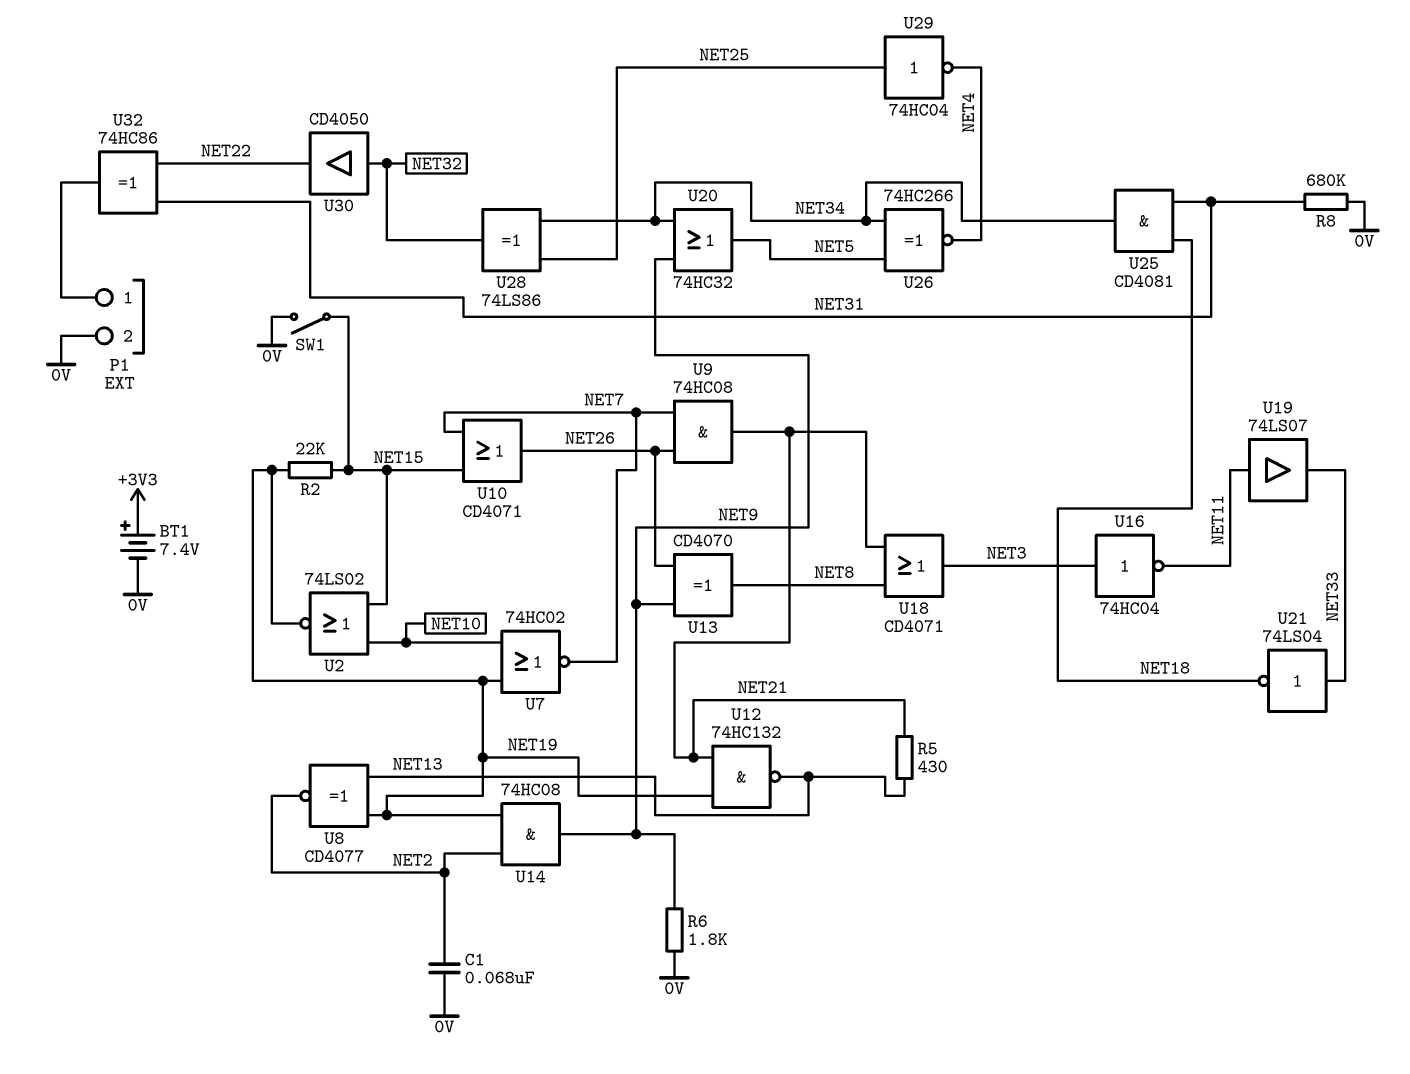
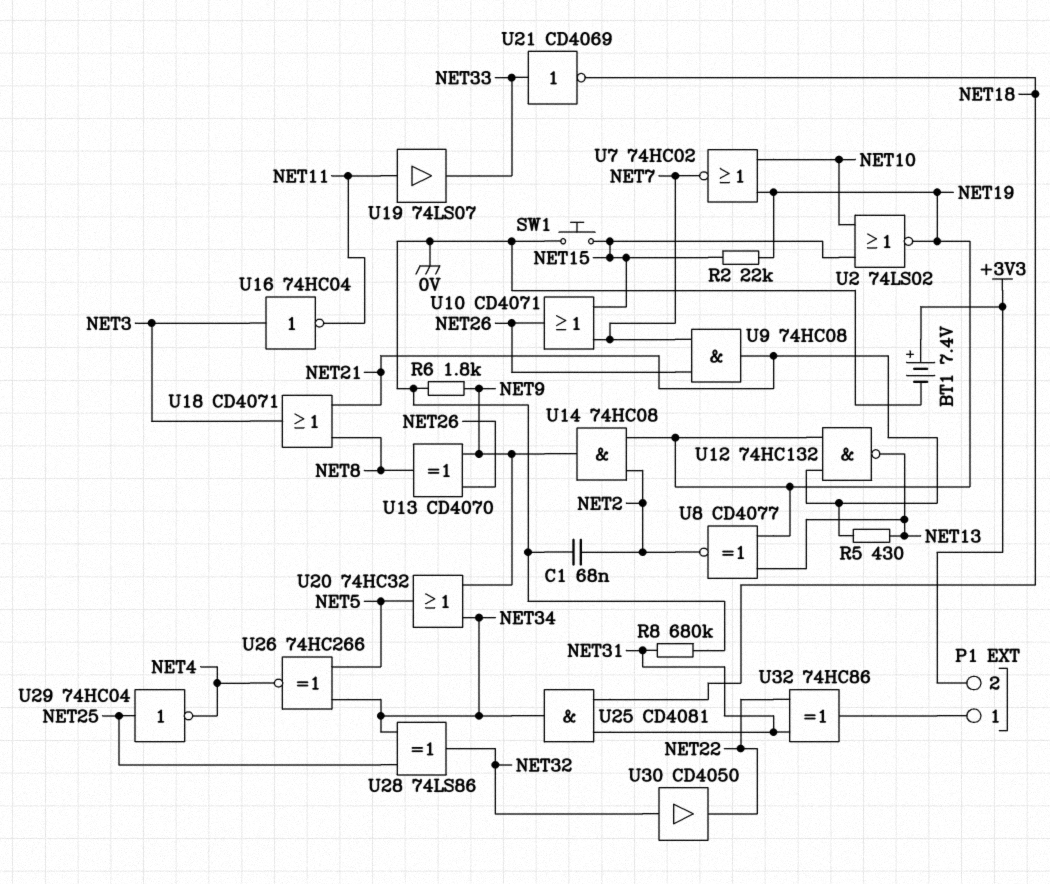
P1 pin 2: 0V -> +3V3
SW1: switch (0V, NET15) -> button (0V, NET15)
U21: NOT 74LS04 (in NET33, out NET18) -> NOT CD4069 (in NET33, out NET18)

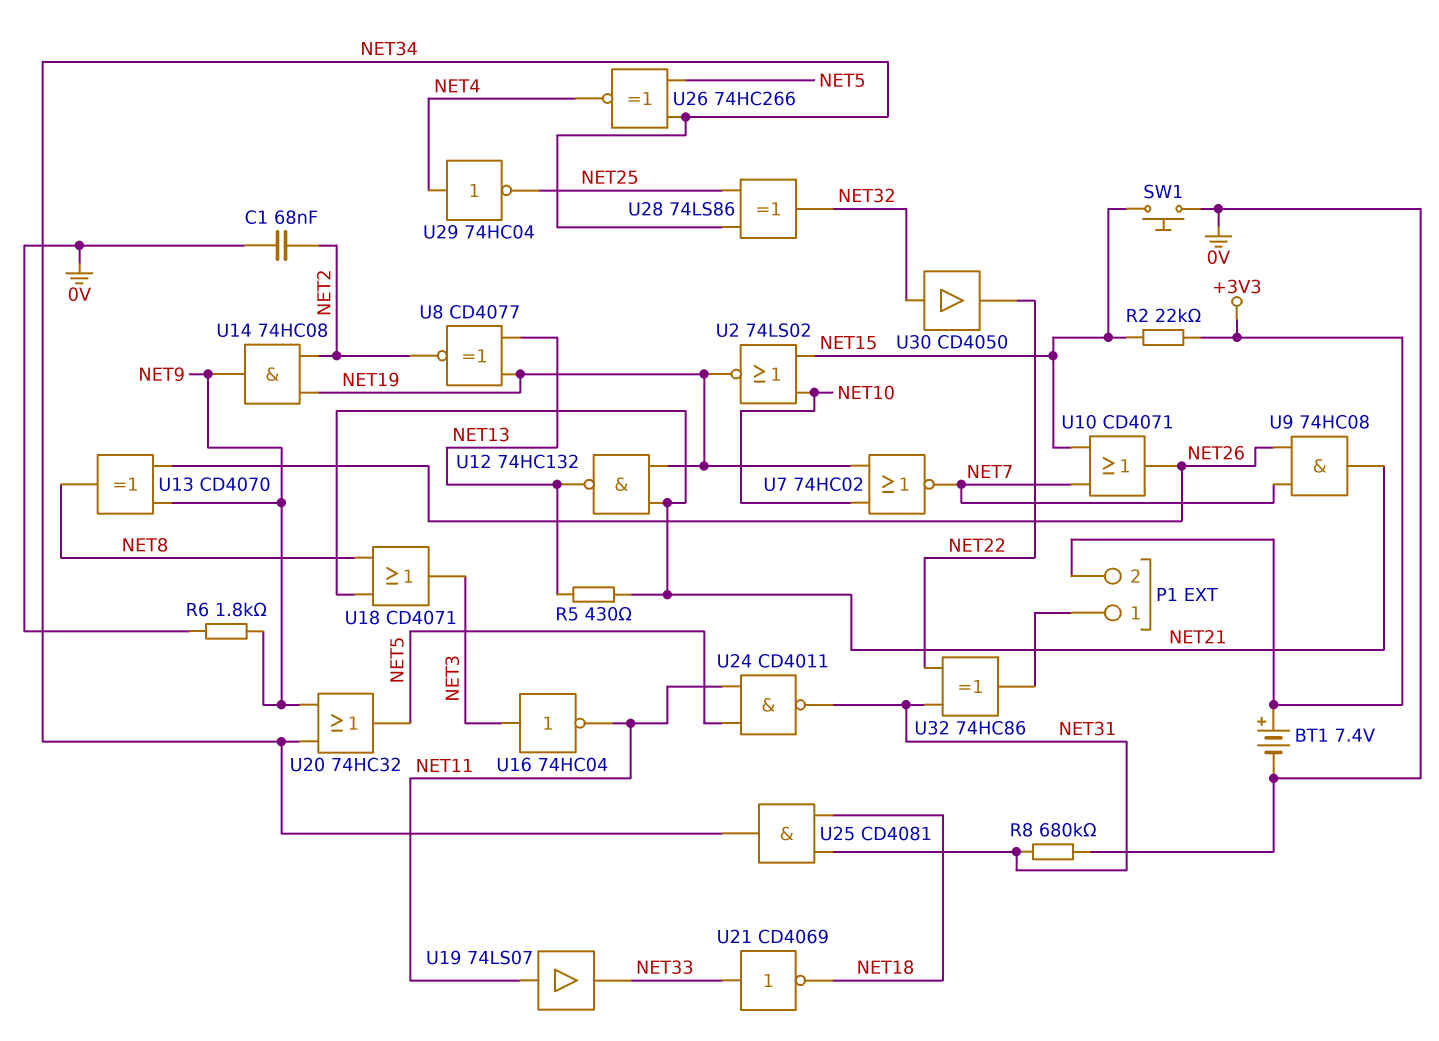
R2: 22k (NET15, NET19) -> 22k (+3V3, NET15)
U24: none -> NAND CD4011 (in NET5, in NET11, out NET31)
U29: NOT 74HC04 (in NET25, out NET4) -> NOT 74HC04 (in NET4, out NET25)

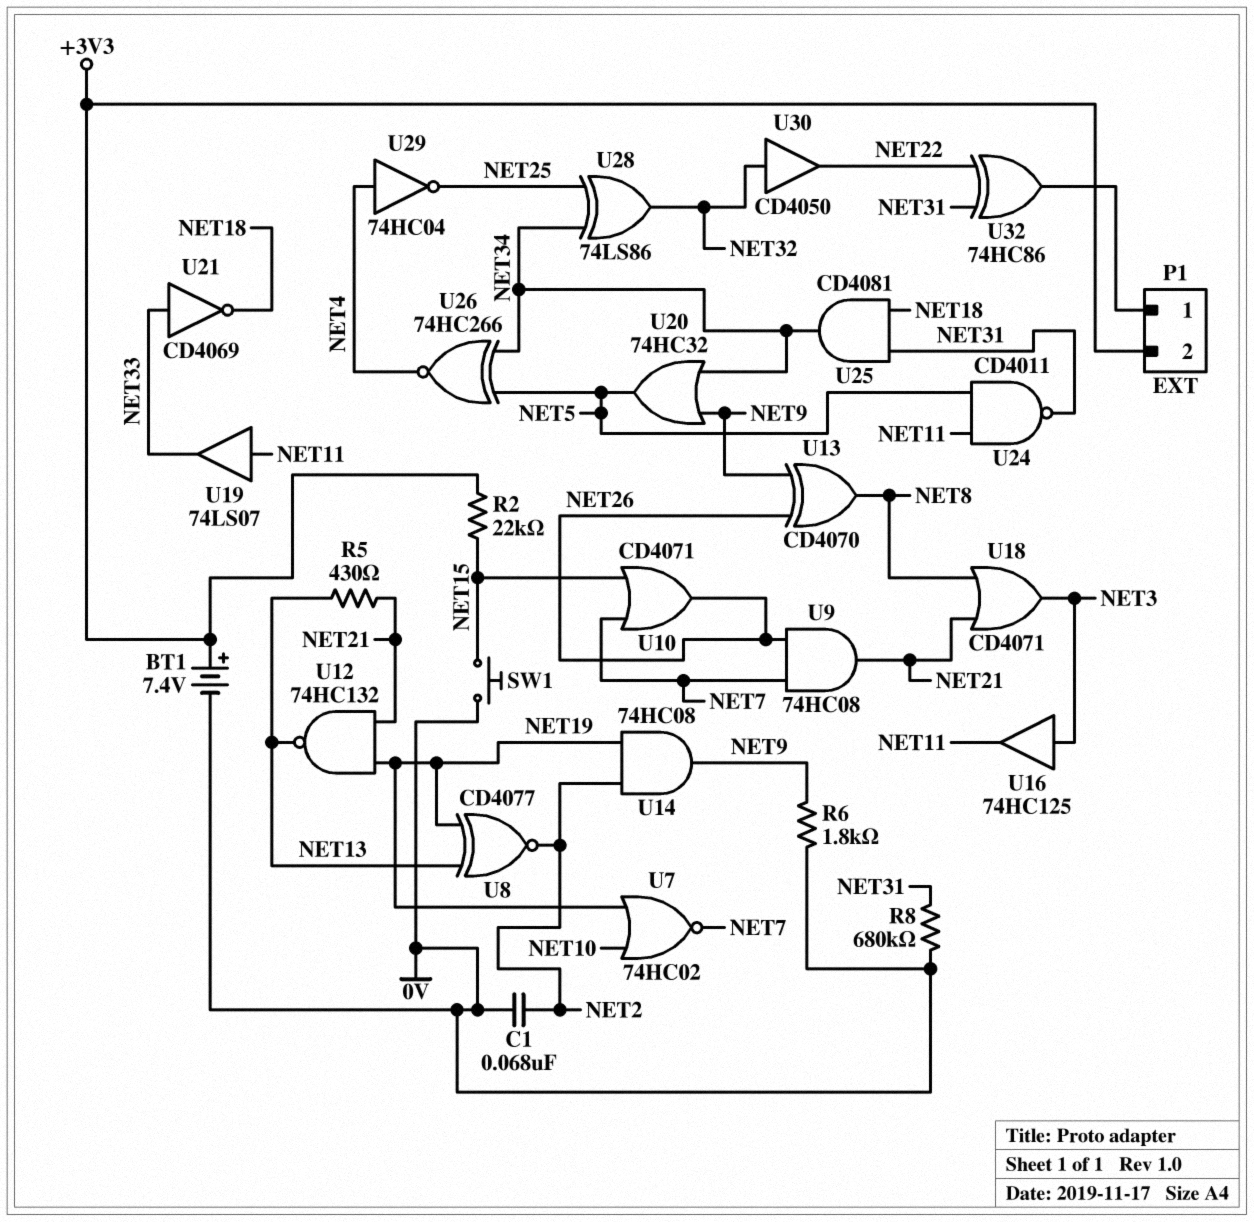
U2: NOR 74LS02 (in NET10, in NET15, out NET19) -> none
U16: NOT 74HC04 (in NET3, out NET11) -> buffer 74HC125 (in NET3, out NET11)

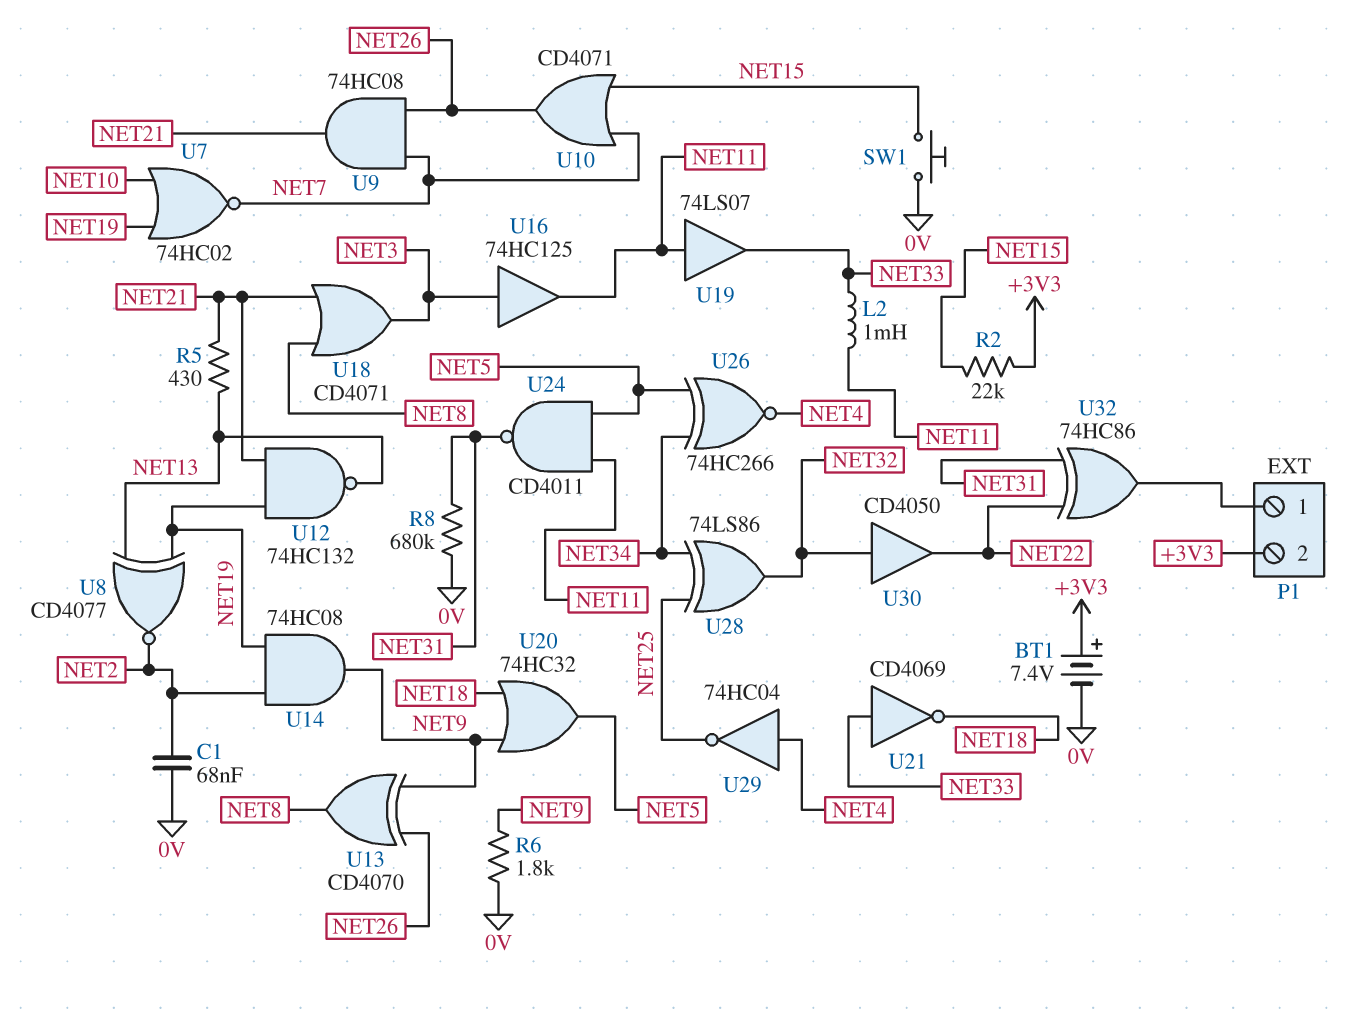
L2: none -> 1mH (NET11, NET33)
U20: OR 74HC32 (in NET9, in NET34, out NET5) -> OR 74HC32 (in NET9, in NET18, out NET5)
U25: AND CD4081 (in NET18, in NET31, out NET34) -> none

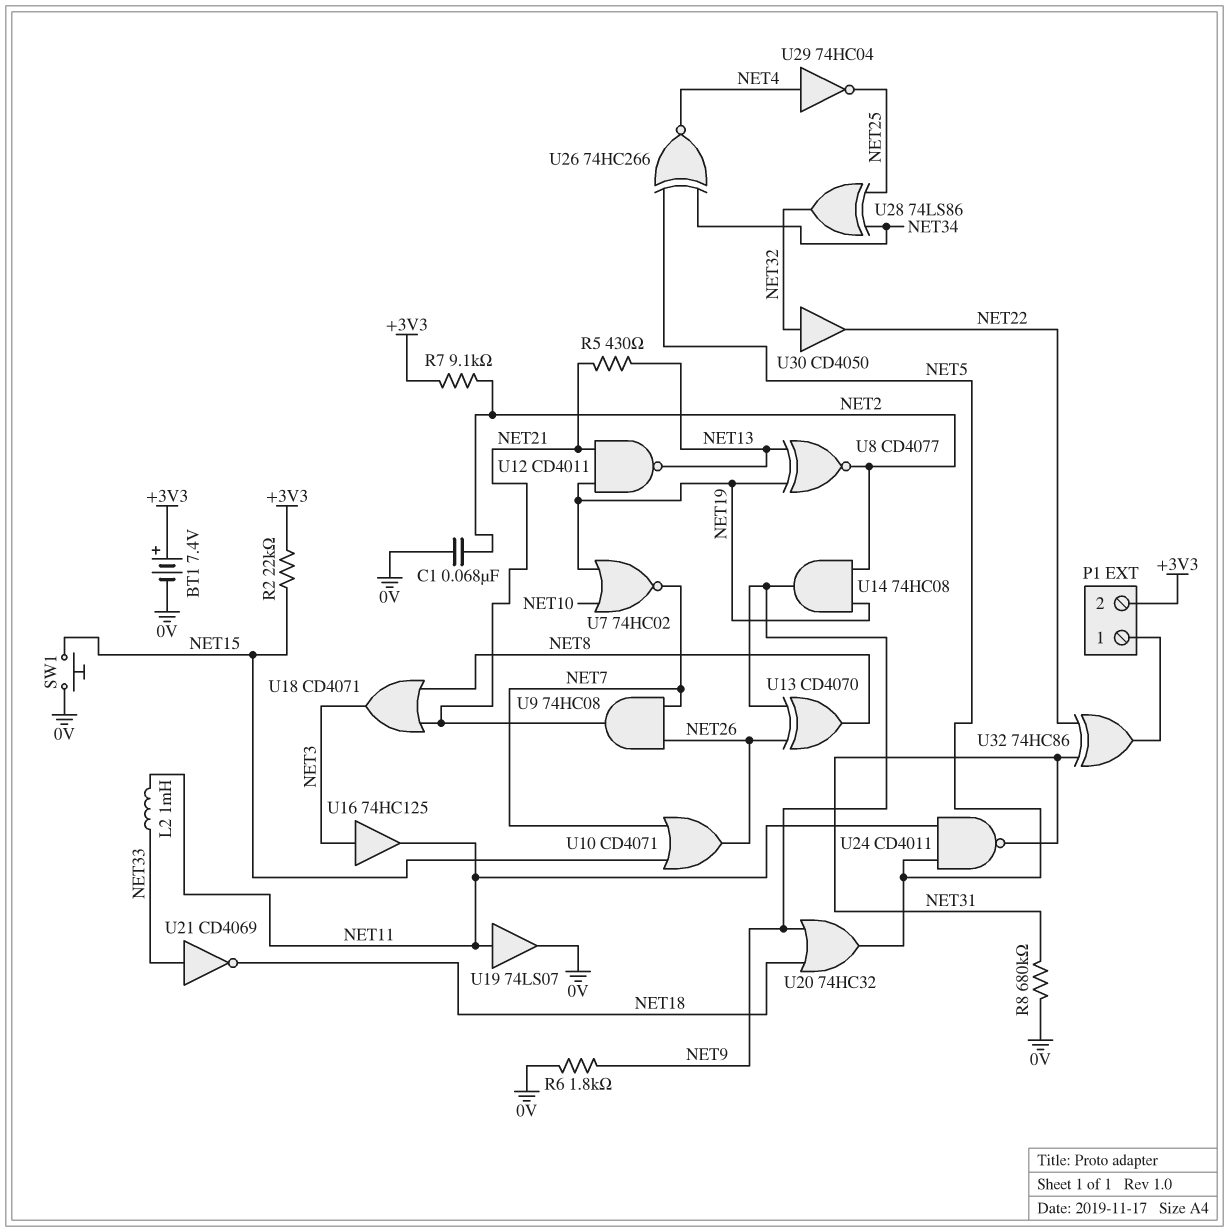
R7: none -> 9.1k (+3V3, NET2)
U12: NAND 74HC132 (in NET19, in NET21, out NET13) -> NAND CD4011 (in NET19, in NET21, out NET13)
U19: buffer 74LS07 (in NET11, out NET33) -> buffer 74LS07 (in NET11, out 0V)

